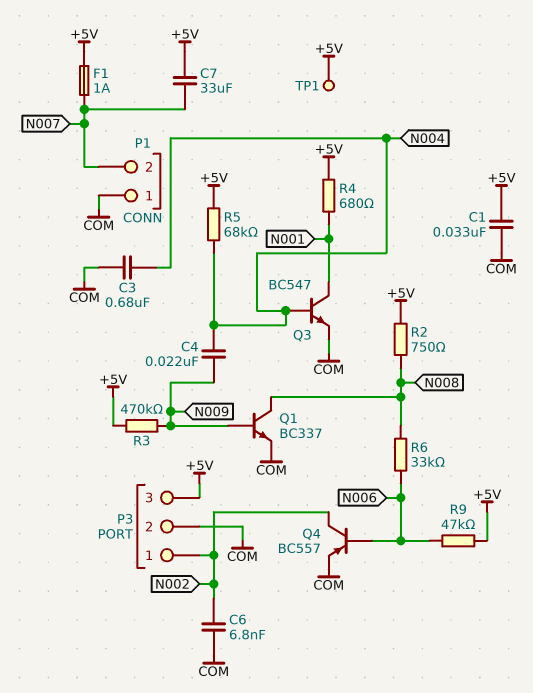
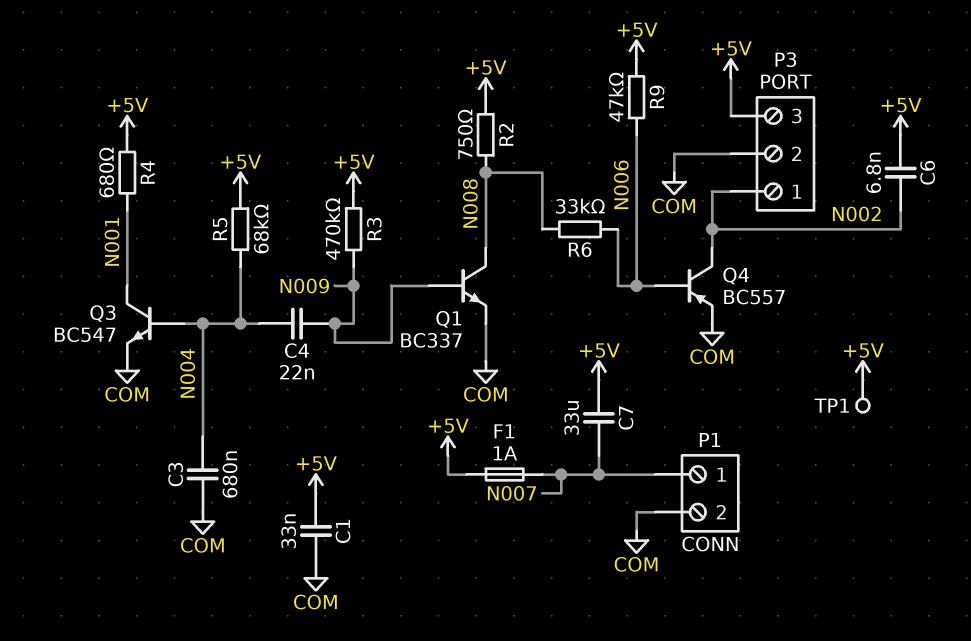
C6: 6.8nF (COM, N002) -> 6.8nF (+5V, N002)
P1 pin 1: COM -> N007
P1 pin 2: N007 -> COM

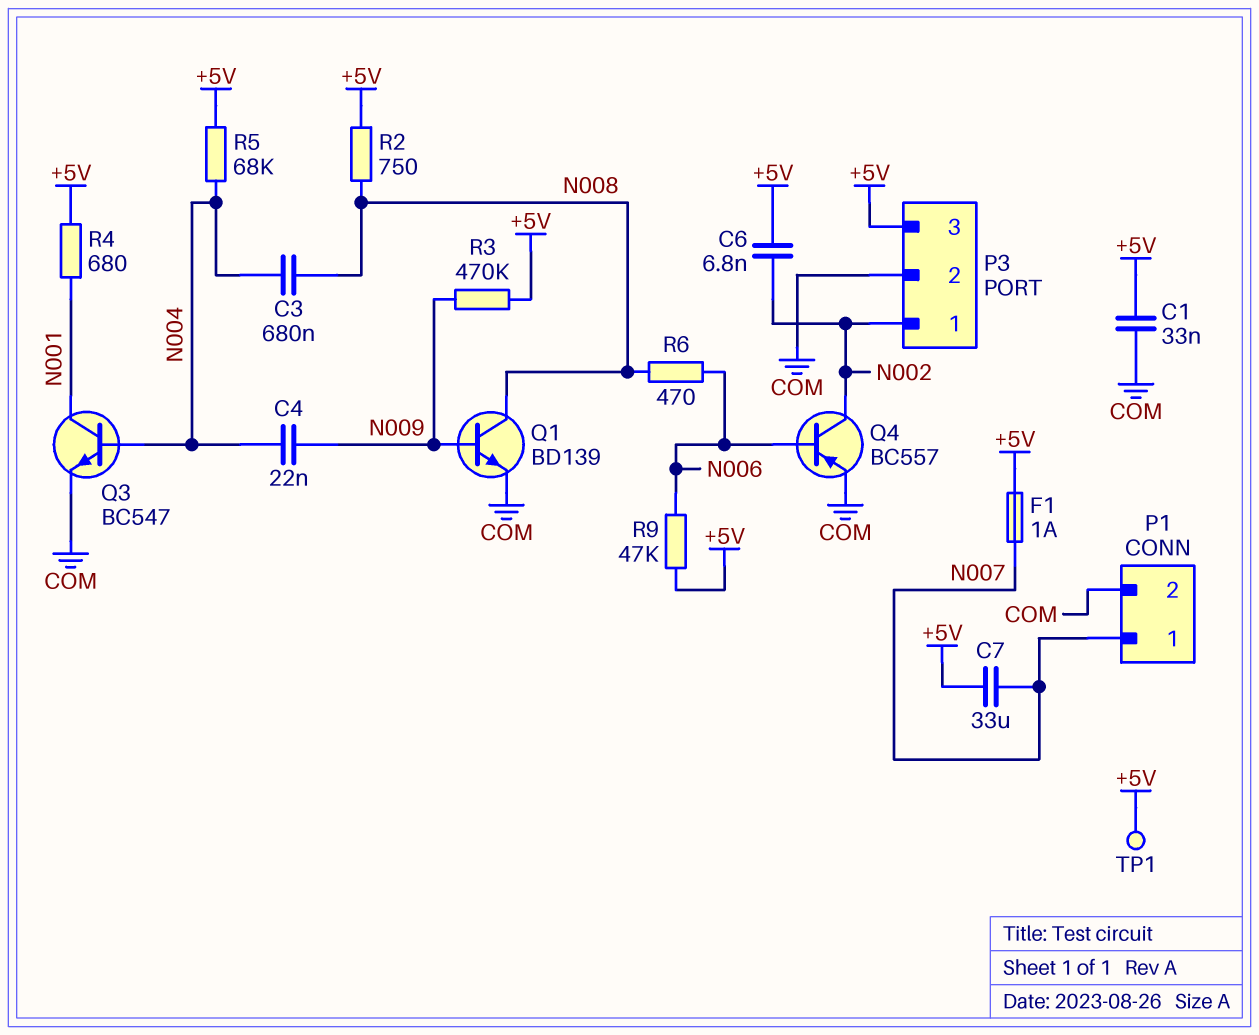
C3: 680nF (COM, N004) -> 680nF (N004, N008)
Q1: NPN BC337 (B N009, C N008, E COM) -> NPN BD139 (B N009, C N008, E COM)
R6: 33k (N006, N008) -> 470 (N006, N008)

